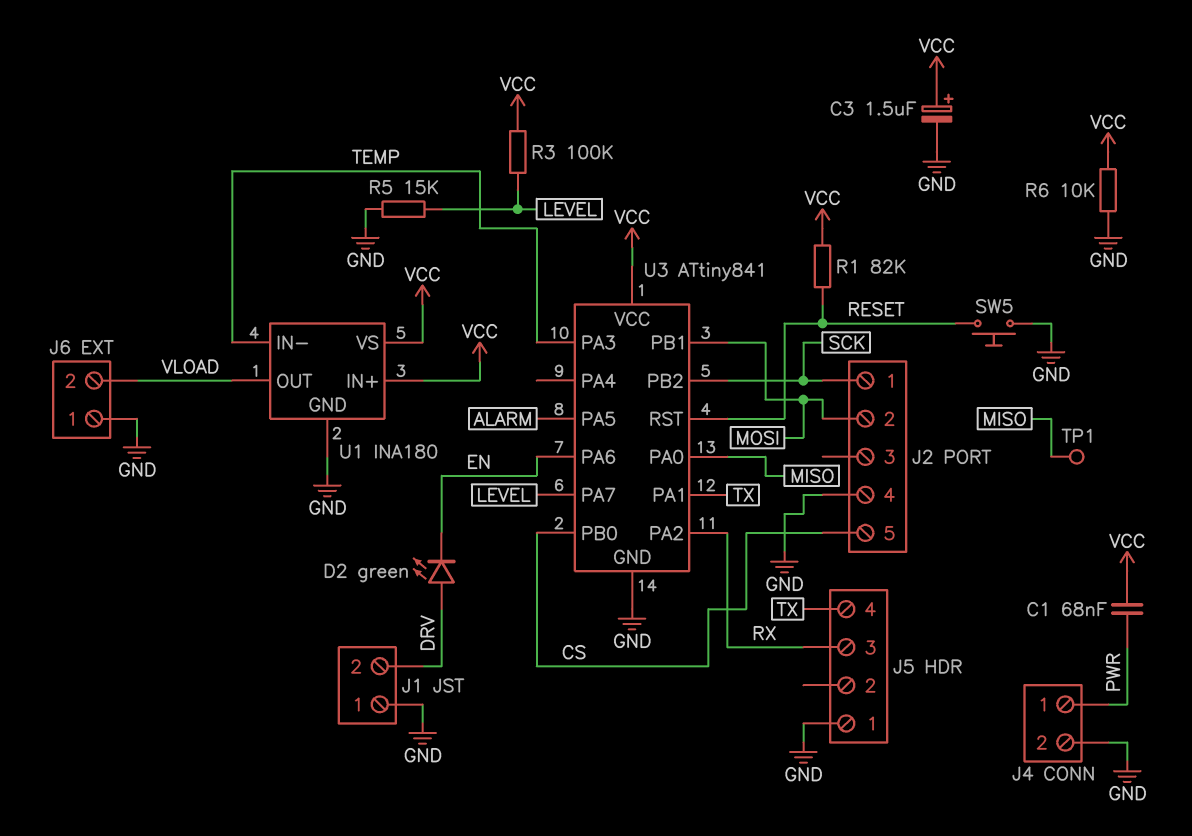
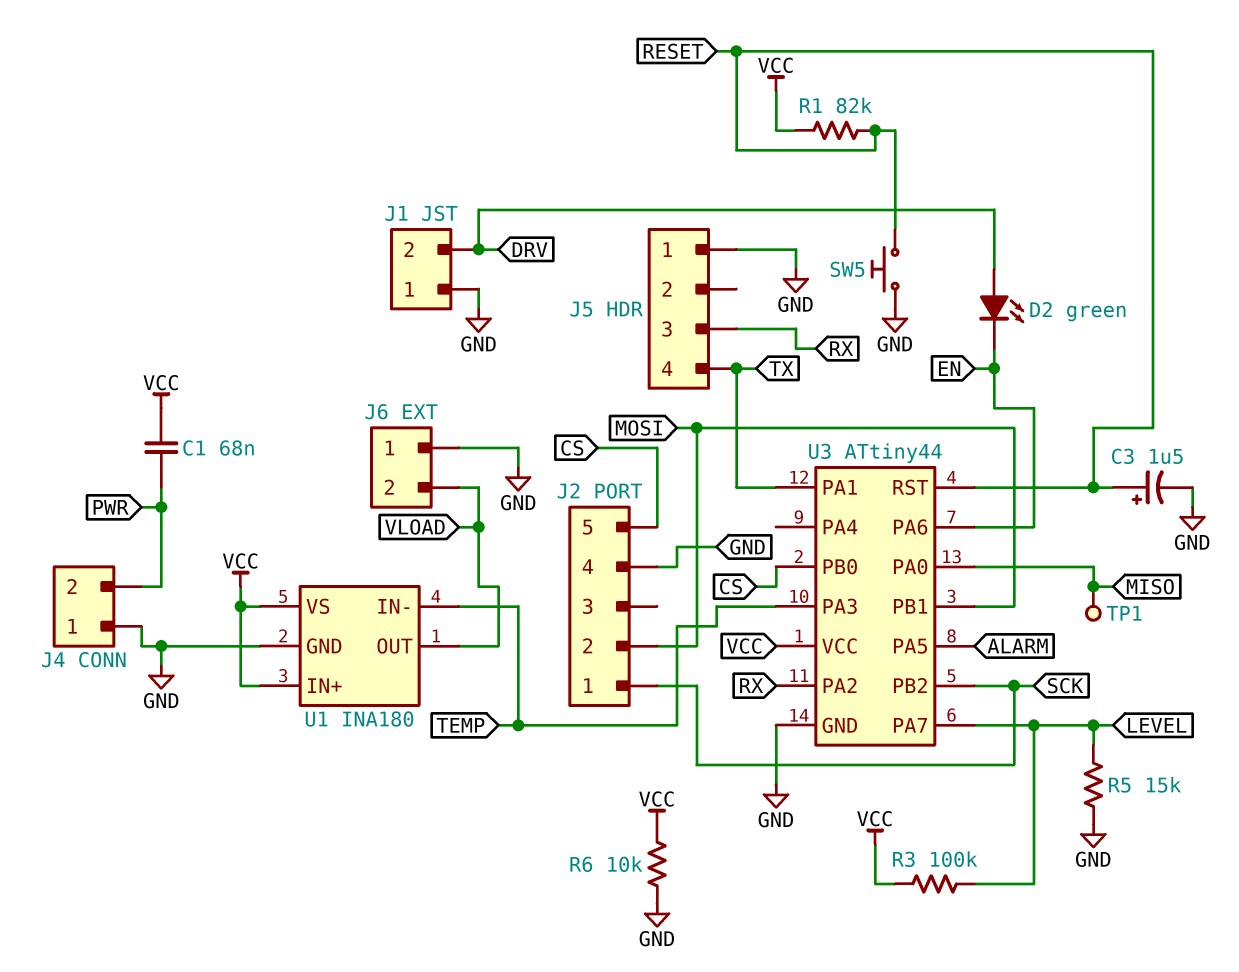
C3: 1.5uF (plus VCC, minus GND) -> 1.5uF (plus RESET, minus GND)
J4 pin 1: PWR -> GND
J4 pin 2: GND -> PWR
U3: ATtiny841 -> ATtiny44

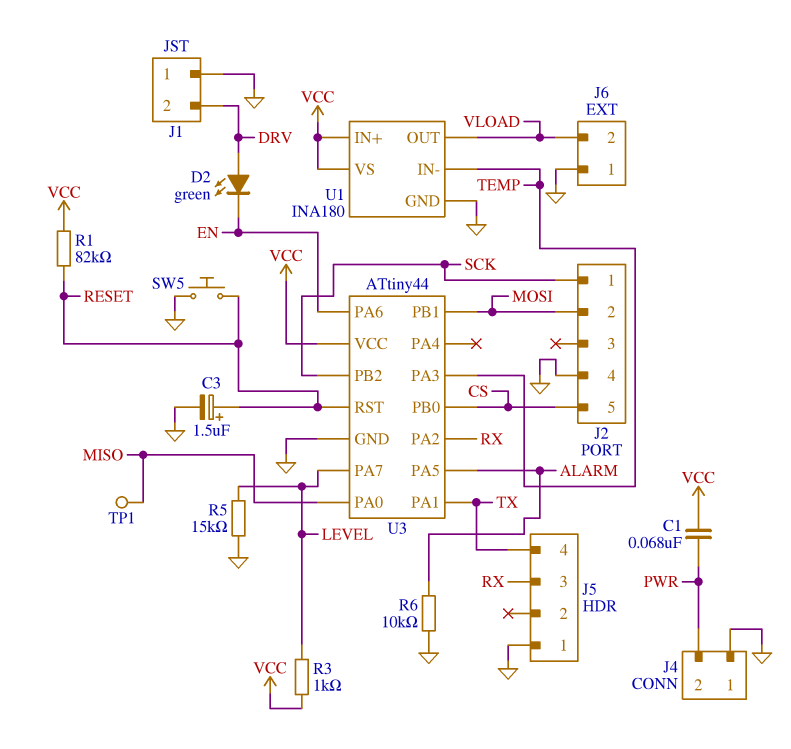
R3: 100k (LEVEL, VCC) -> 1k (LEVEL, VCC)
R6: 10k (GND, VCC) -> 10k (ALARM, GND)

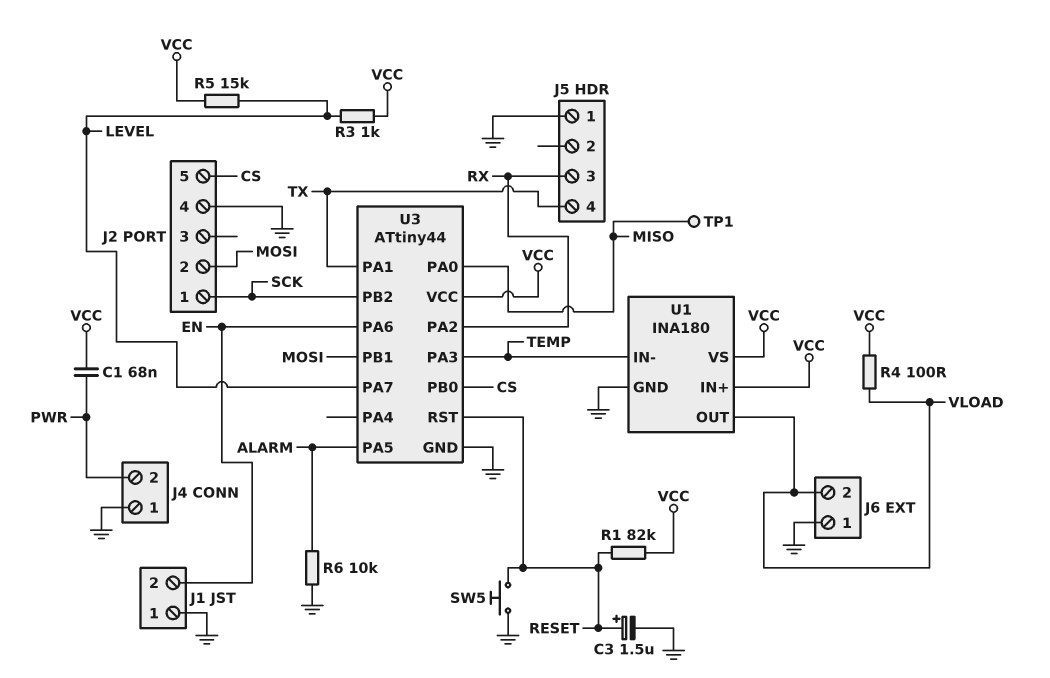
D2: LED green (A DRV, K EN) -> none
J1 pin 2: DRV -> EN
R4: none -> 100 (VCC, VLOAD)
R5: 15k (GND, LEVEL) -> 15k (LEVEL, VCC)

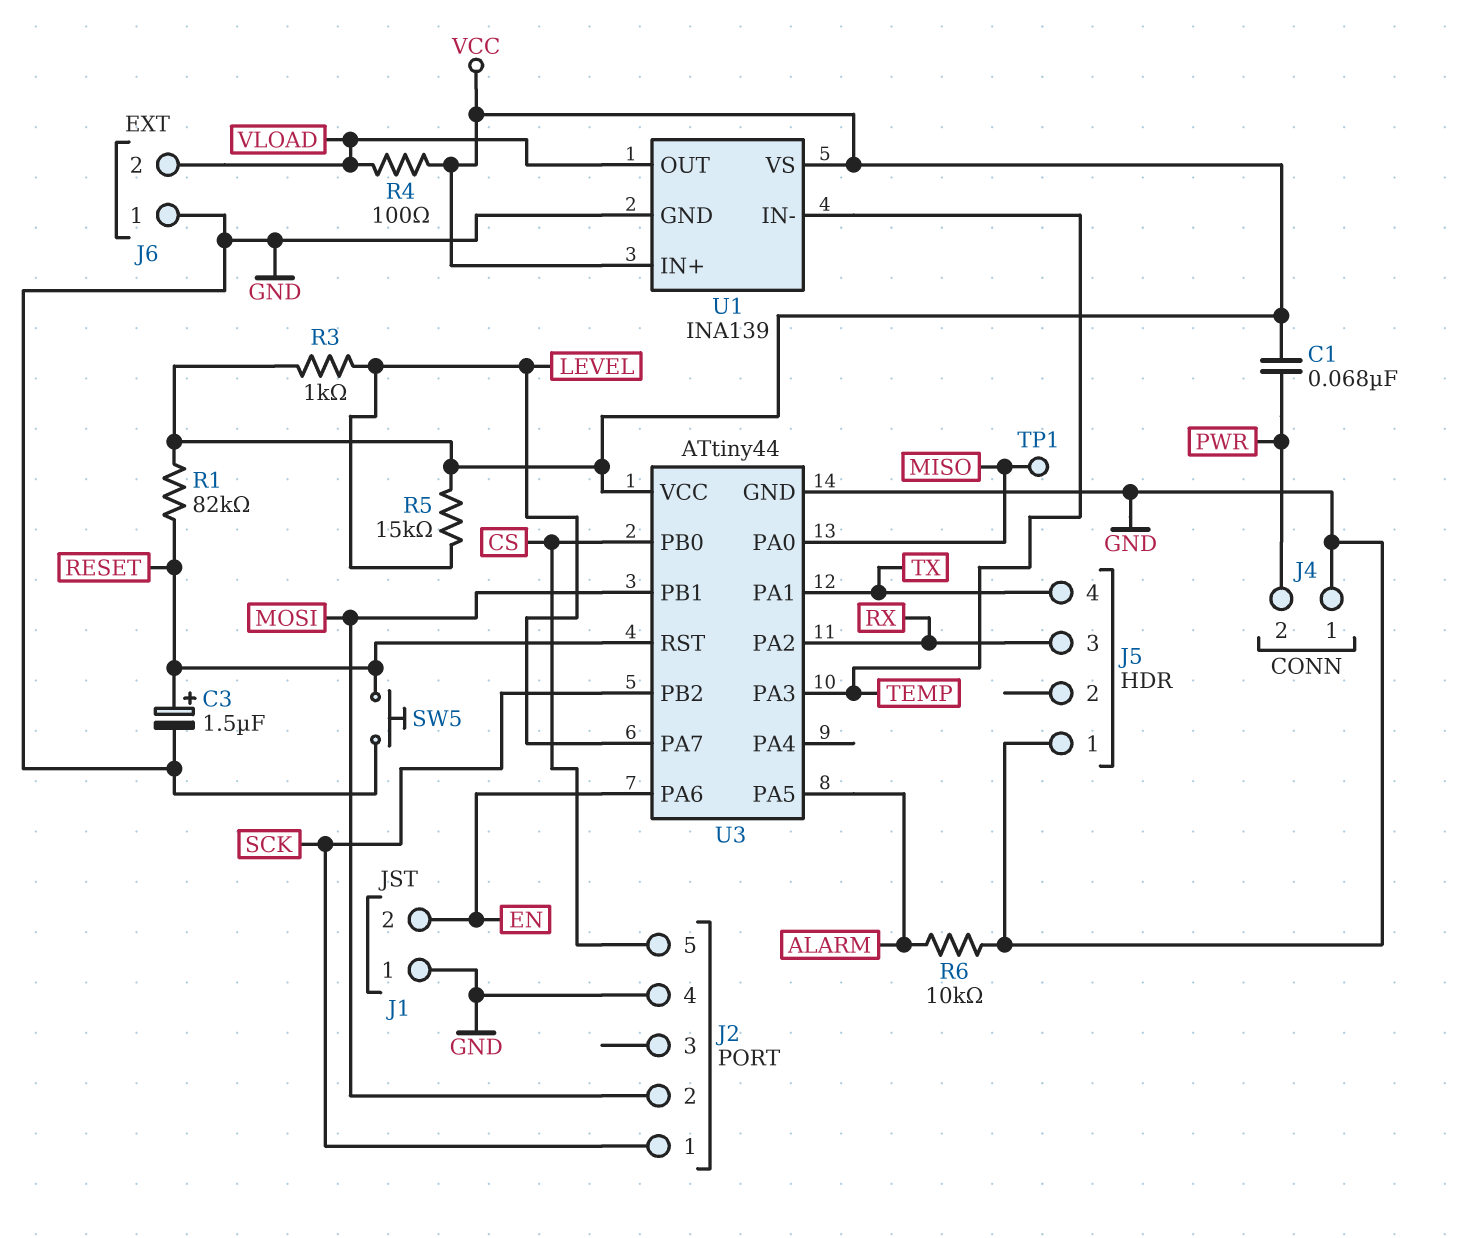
U1: INA180 -> INA139

